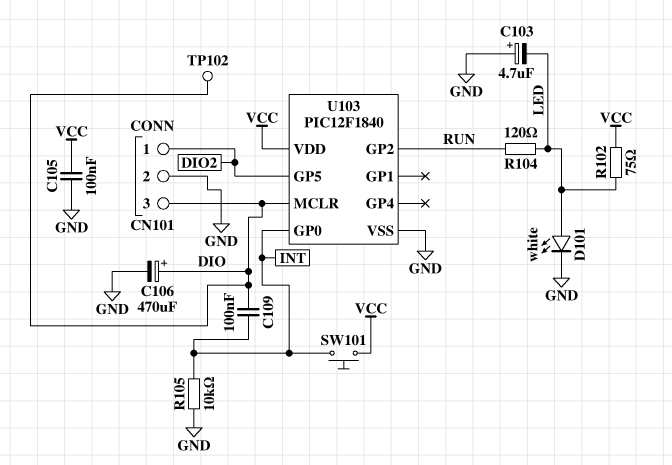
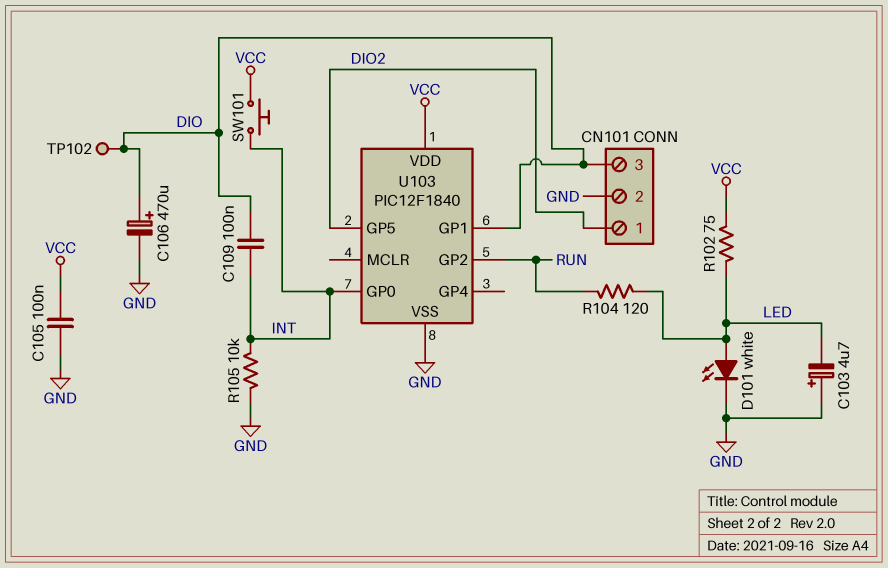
U103 pin GP1: none -> DIO
U103 pin MCLR: DIO -> none

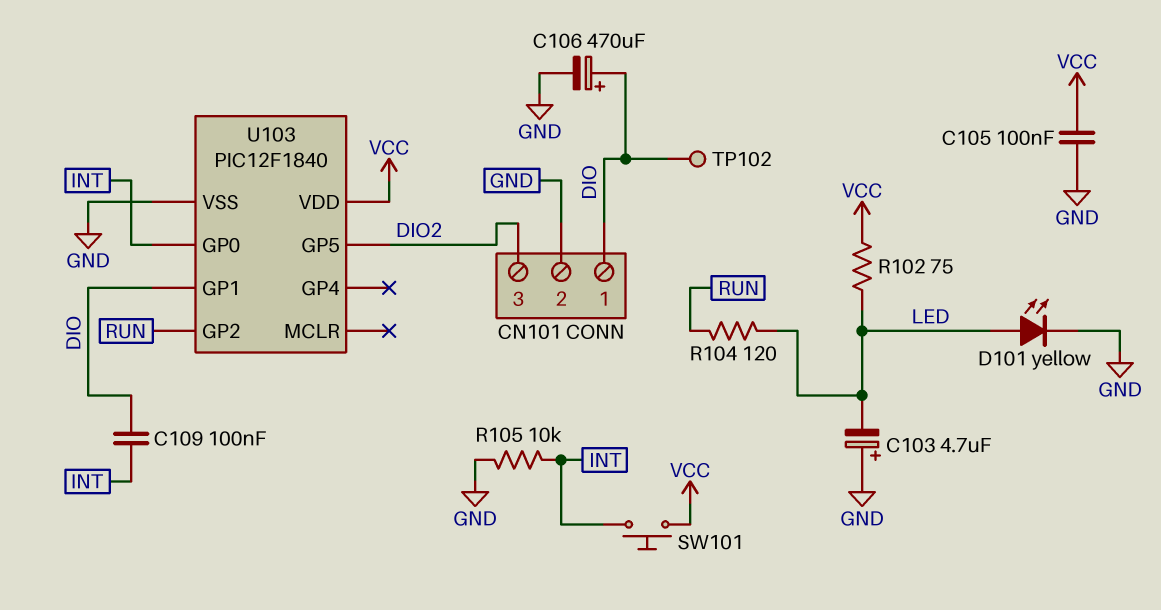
CN101 pin 1: DIO2 -> DIO
CN101 pin 3: DIO -> DIO2
D101: LED white (A LED, K GND) -> LED yellow (A LED, K GND)

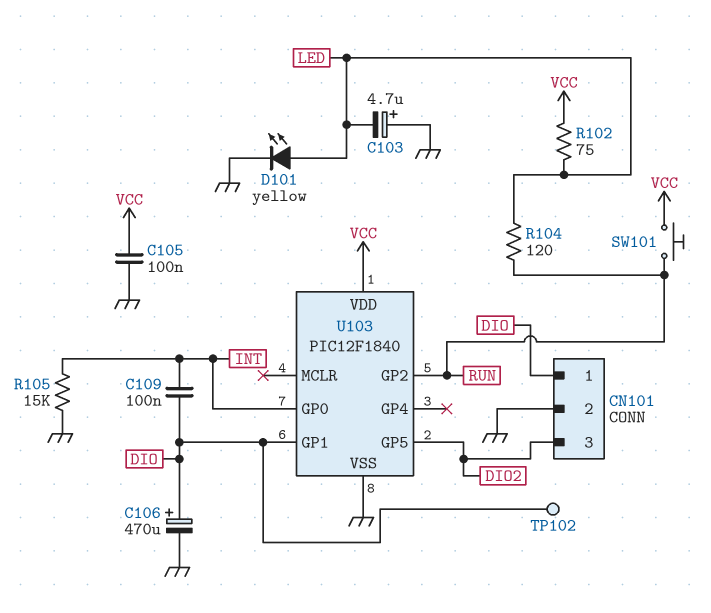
R105: 10k (GND, INT) -> 15k (GND, INT)
SW101: button (INT, VCC) -> button (RUN, VCC)

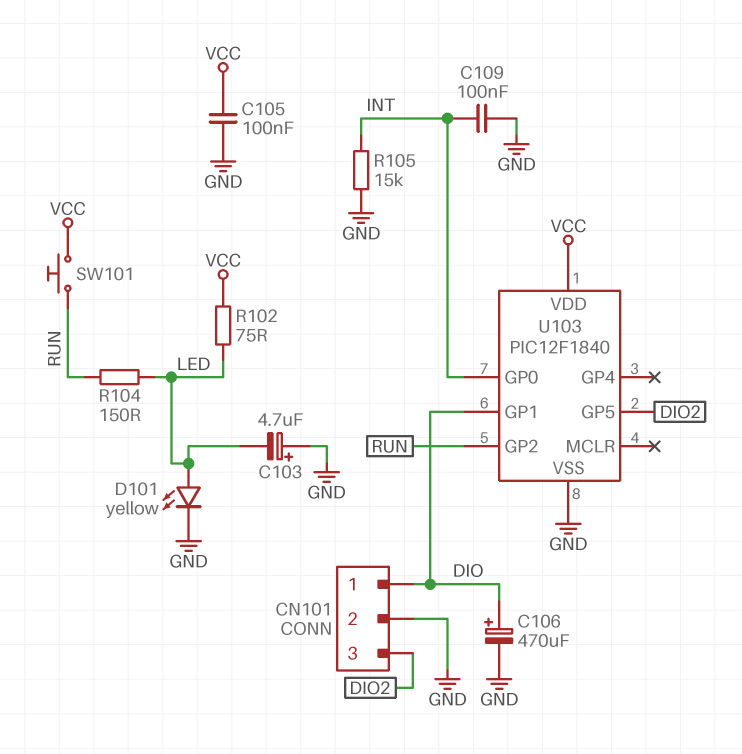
C109: 100nF (DIO, INT) -> 100nF (GND, INT)
R104: 120 (LED, RUN) -> 150 (LED, RUN)
TP102: test point (DIO) -> none

